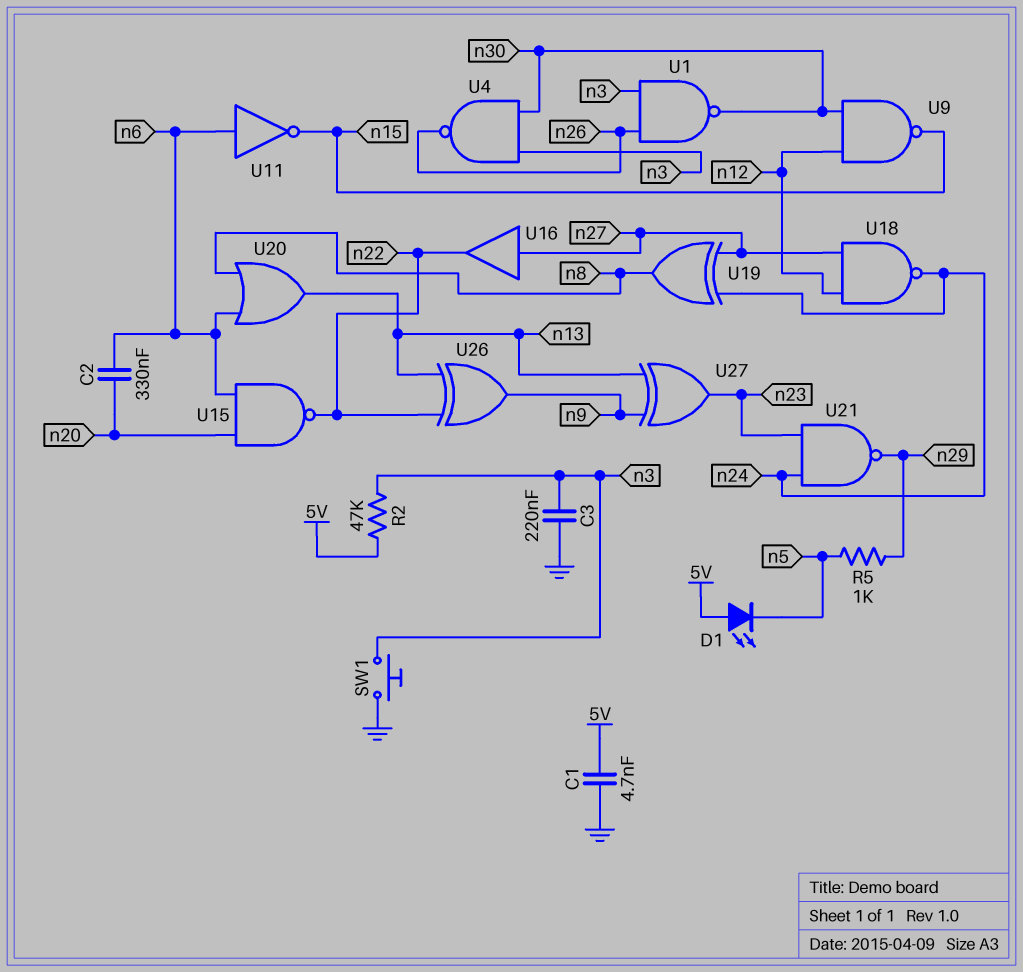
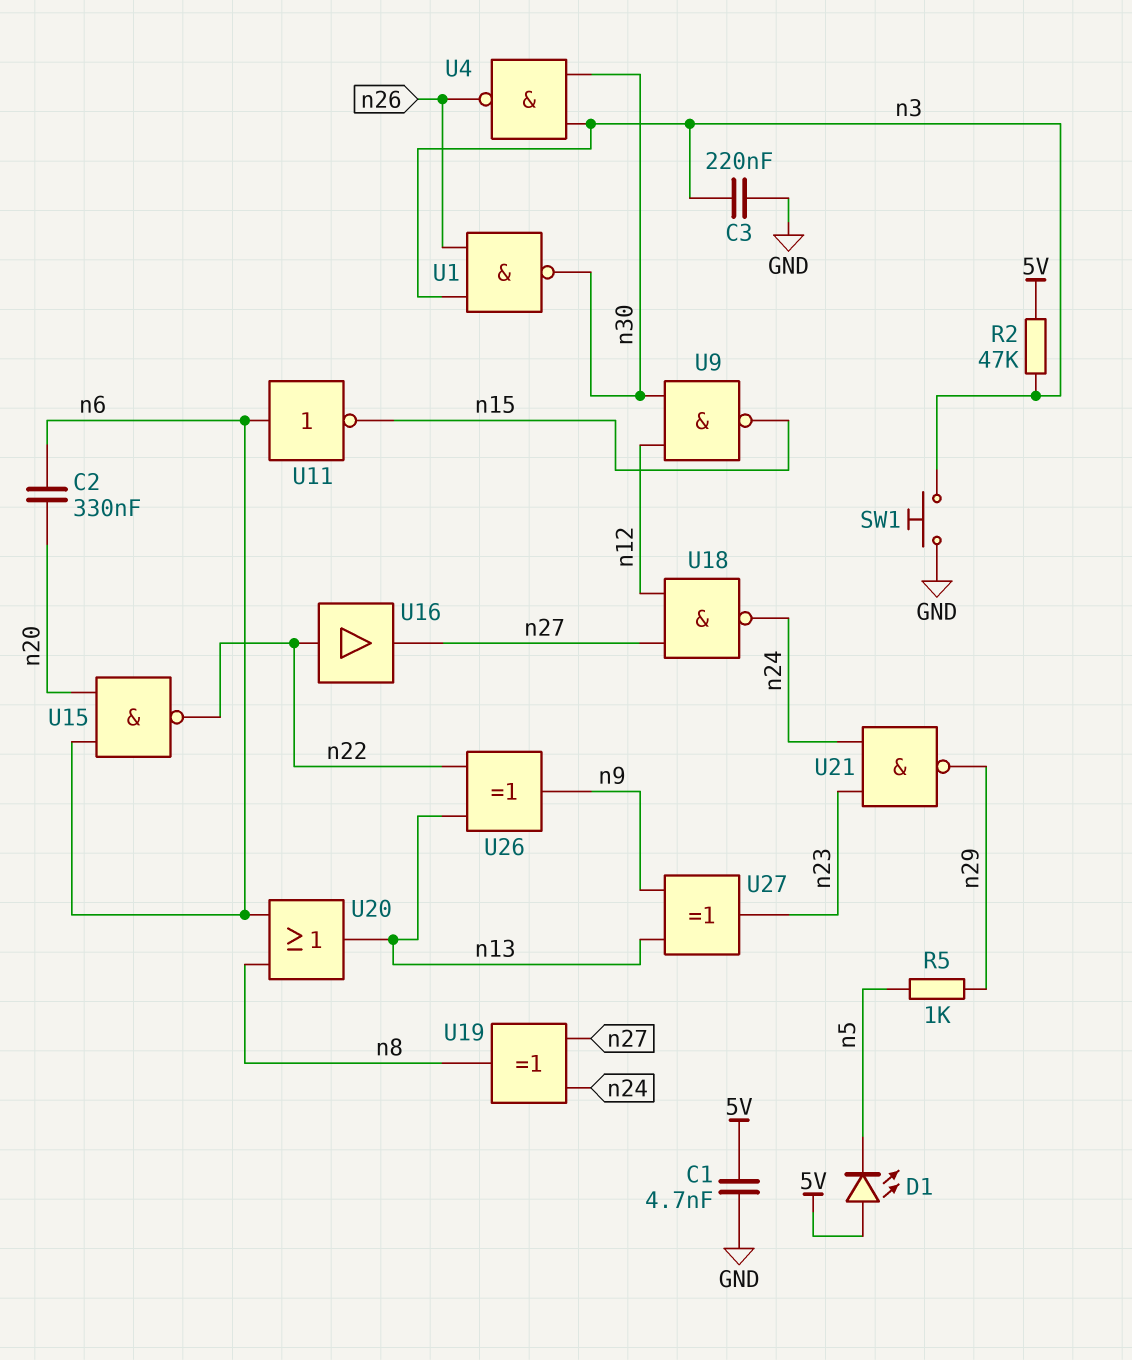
U16: buffer (in n27, out n22) -> buffer (in n22, out n27)

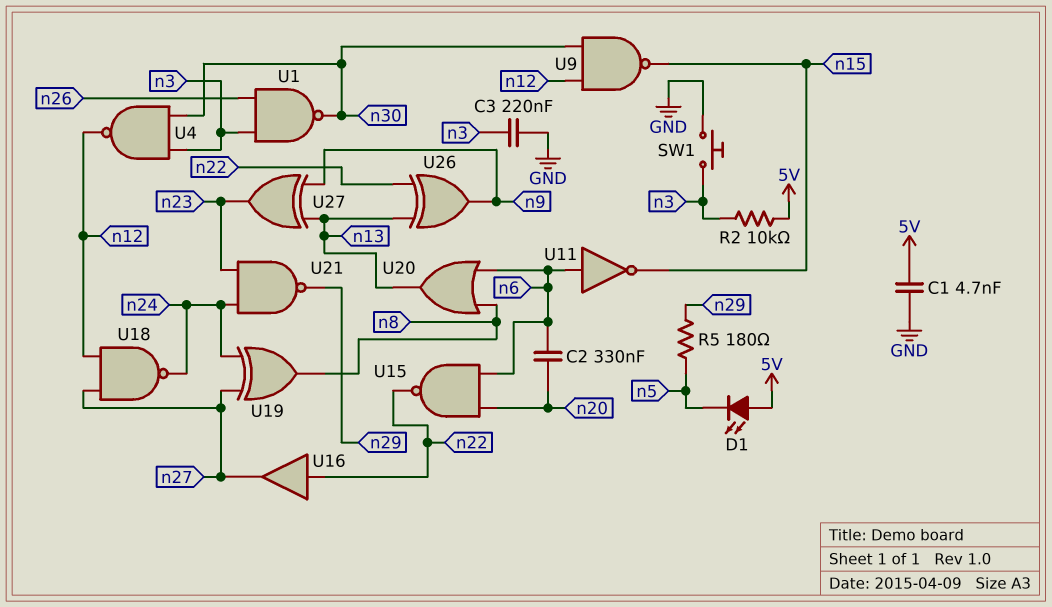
R2: 47k (5V, n3) -> 10k (5V, n3)
R5: 1k (n5, n29) -> 180 (n5, n29)
U4: NAND (in n3, in n30, out n26) -> NAND (in n3, in n30, out n12)

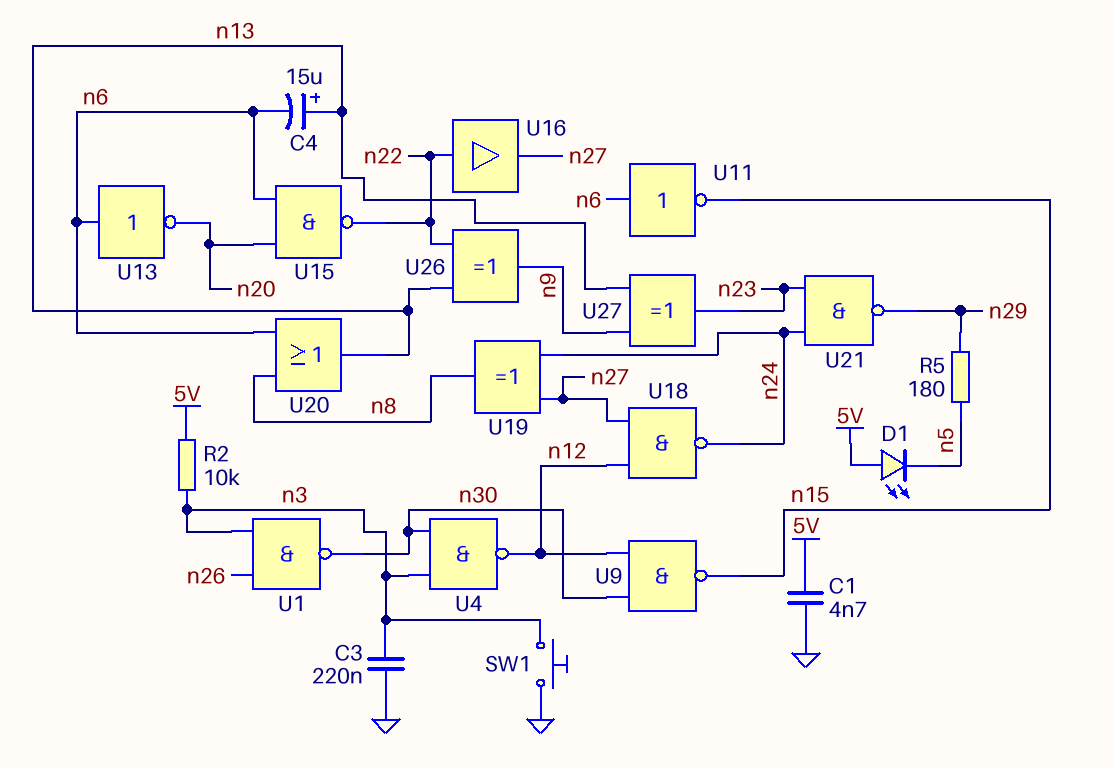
C2: 330nF (n6, n20) -> none
C4: none -> 15uF (plus n13, minus n6)
U13: none -> NOT (in n6, out n20)

